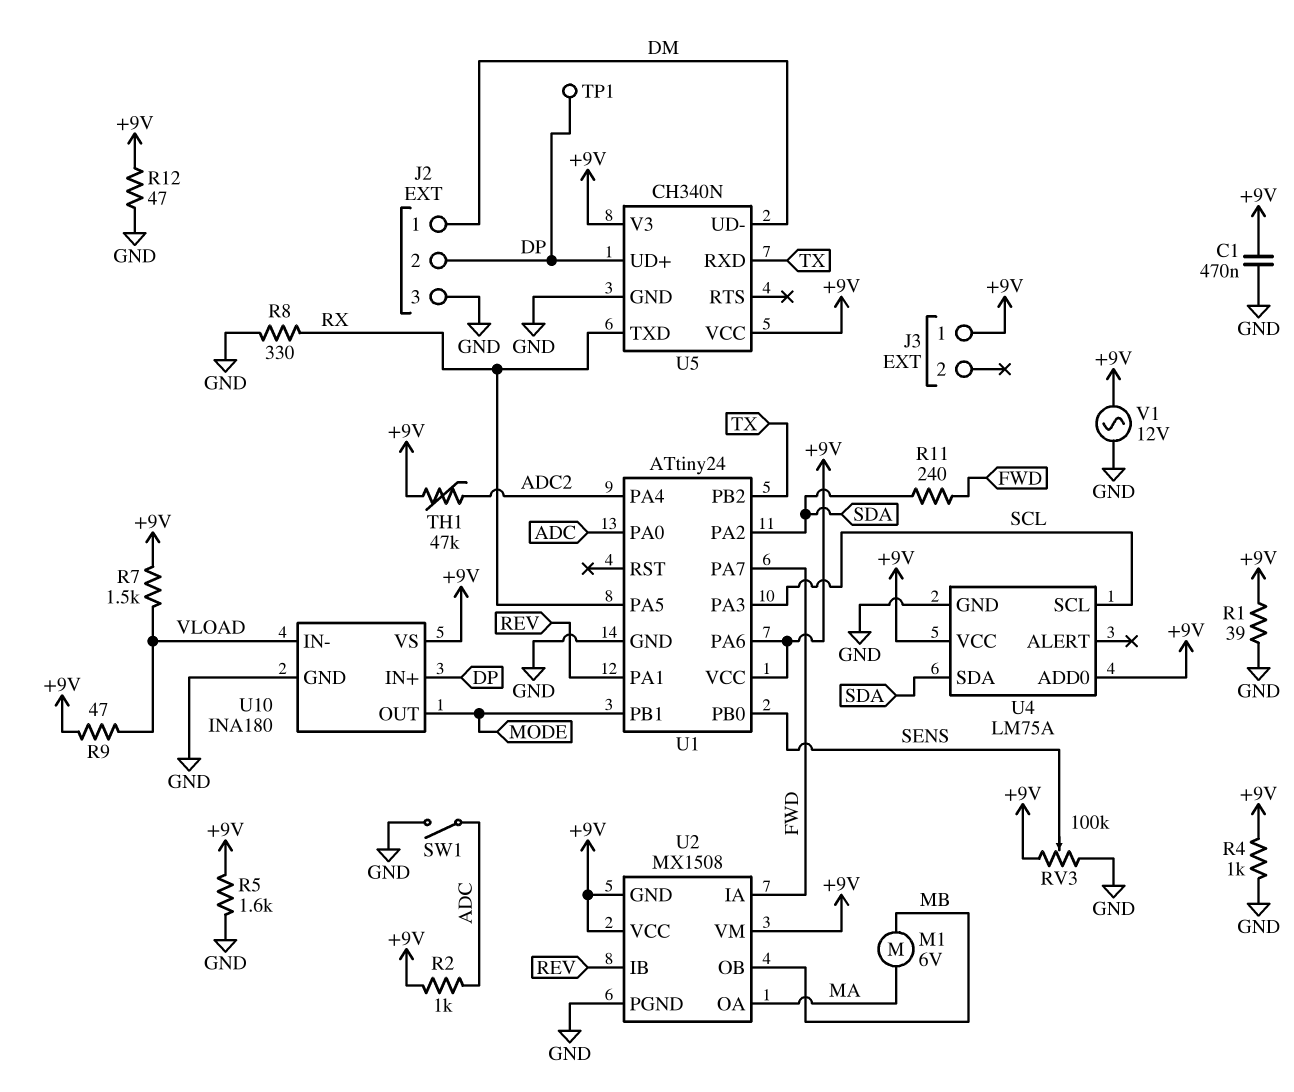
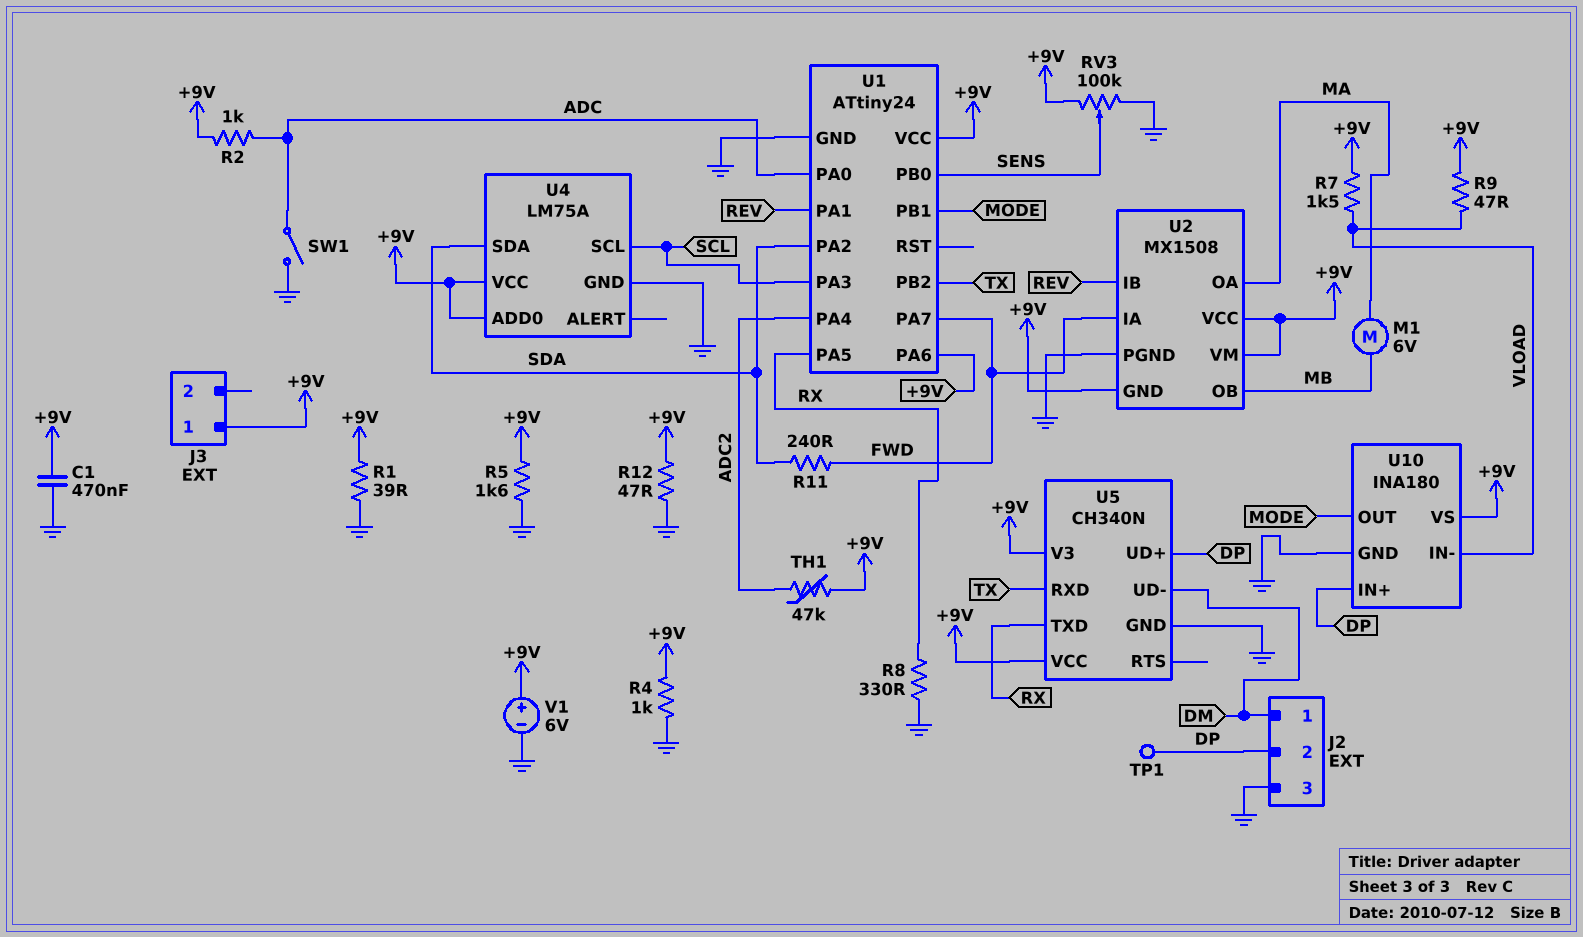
V1: AC 12V (+9V, GND) -> 6V (plus +9V, minus GND)

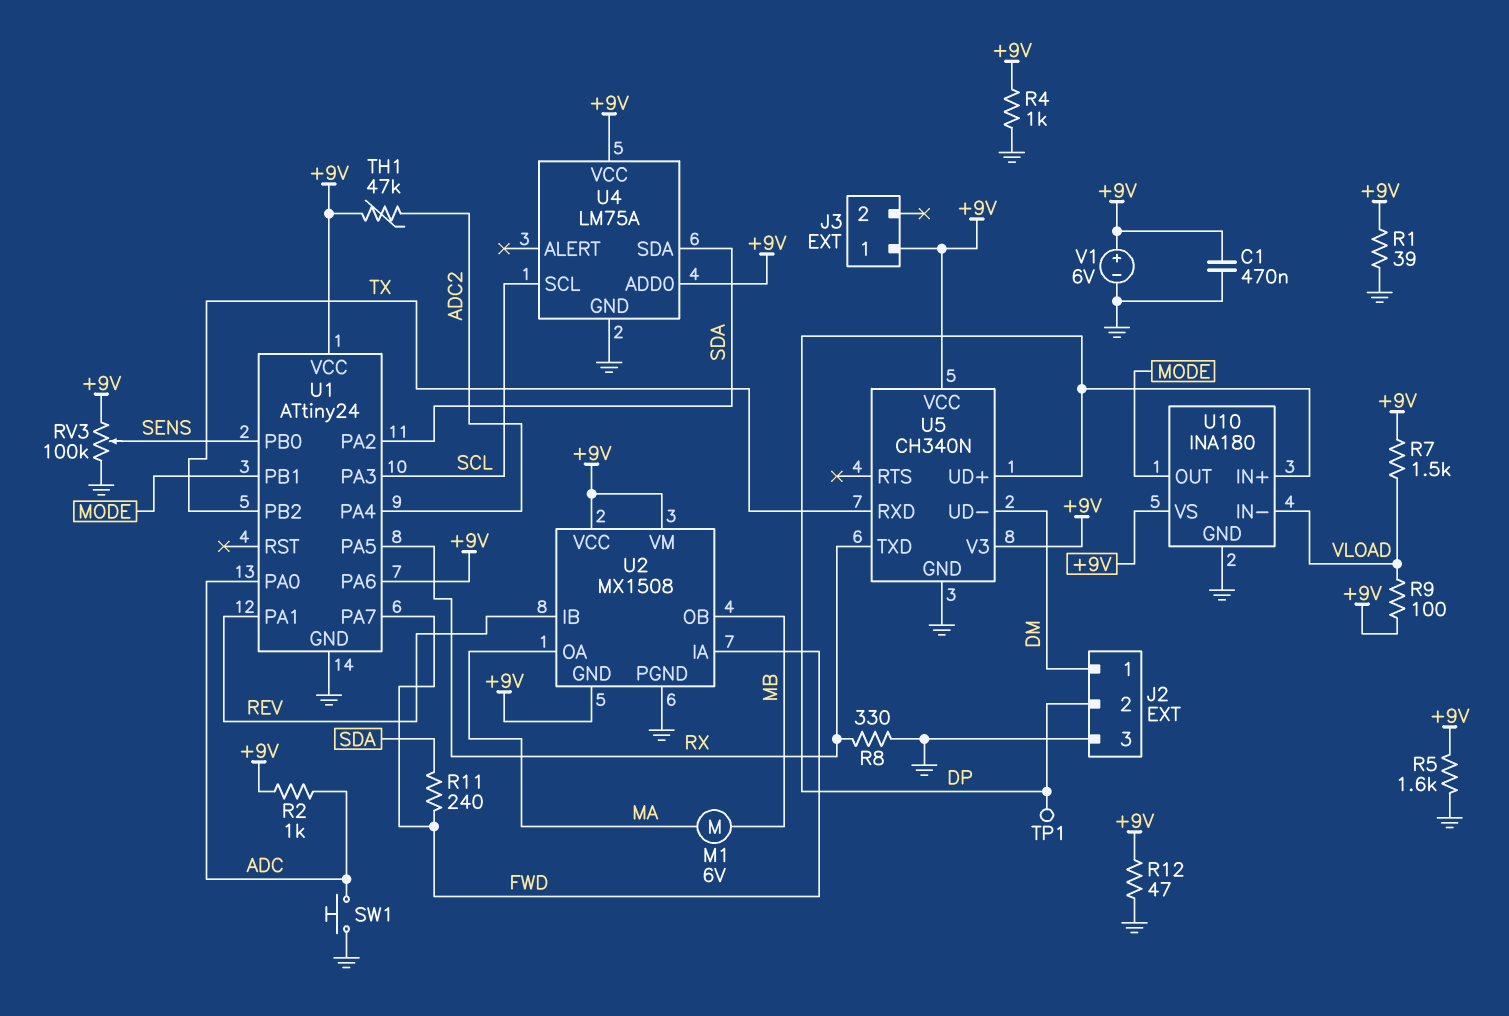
R9: 47 (+9V, VLOAD) -> 100 (+9V, VLOAD)
SW1: switch (ADC, GND) -> button (ADC, GND)

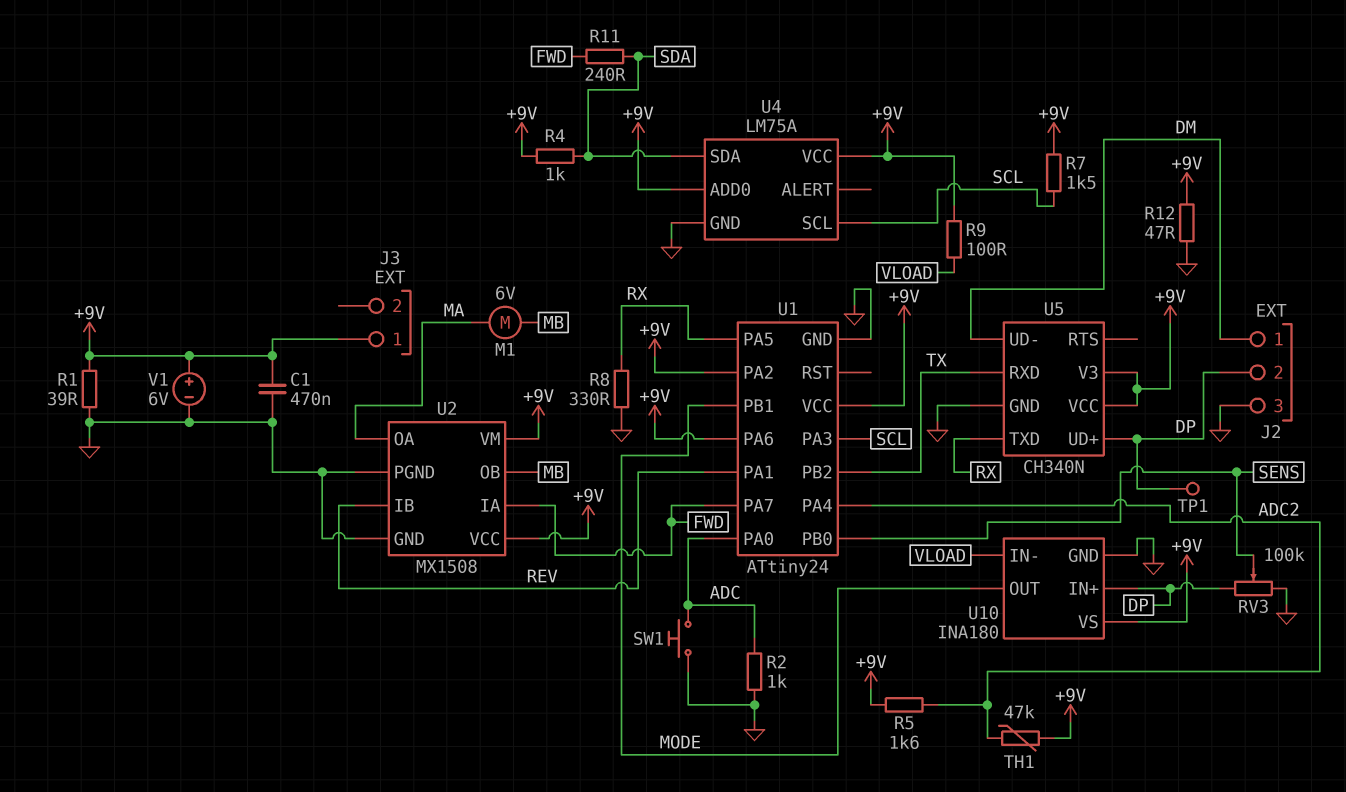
R2: 1k (+9V, ADC) -> 1k (ADC, GND)
R4: 1k (+9V, GND) -> 1k (+9V, SDA)
R5: 1.6k (+9V, GND) -> 1.6k (+9V, ADC2)
R7: 1.5k (+9V, VLOAD) -> 1.5k (+9V, SCL)
RV3: 100k (+9V, GND, wiper SENS) -> 100k (DP, GND, wiper SENS)
U1 pin PA2: SDA -> +9V
U2 pin GND: +9V -> GND

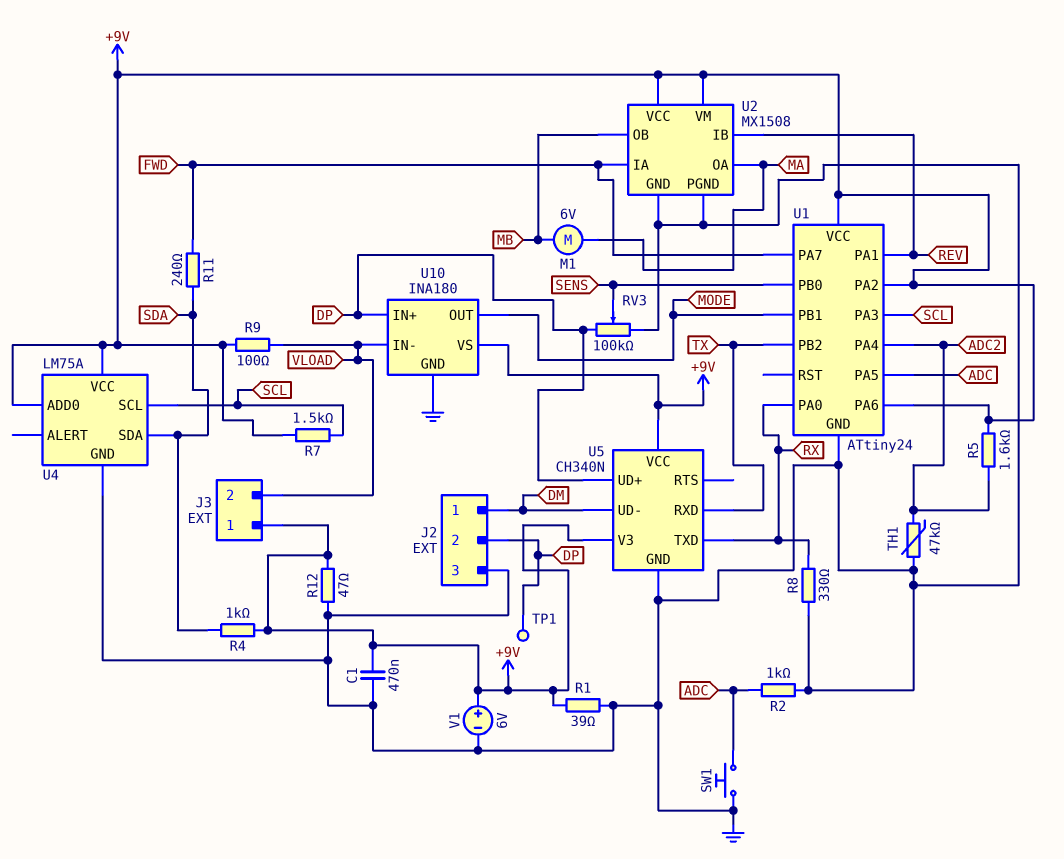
J3 pin 2: none -> VLOAD
TH1: 47k (+9V, ADC2) -> 47k (ADC2, GND)
U1 pin PA0: ADC -> RX
U1 pin PA5: RX -> ADC

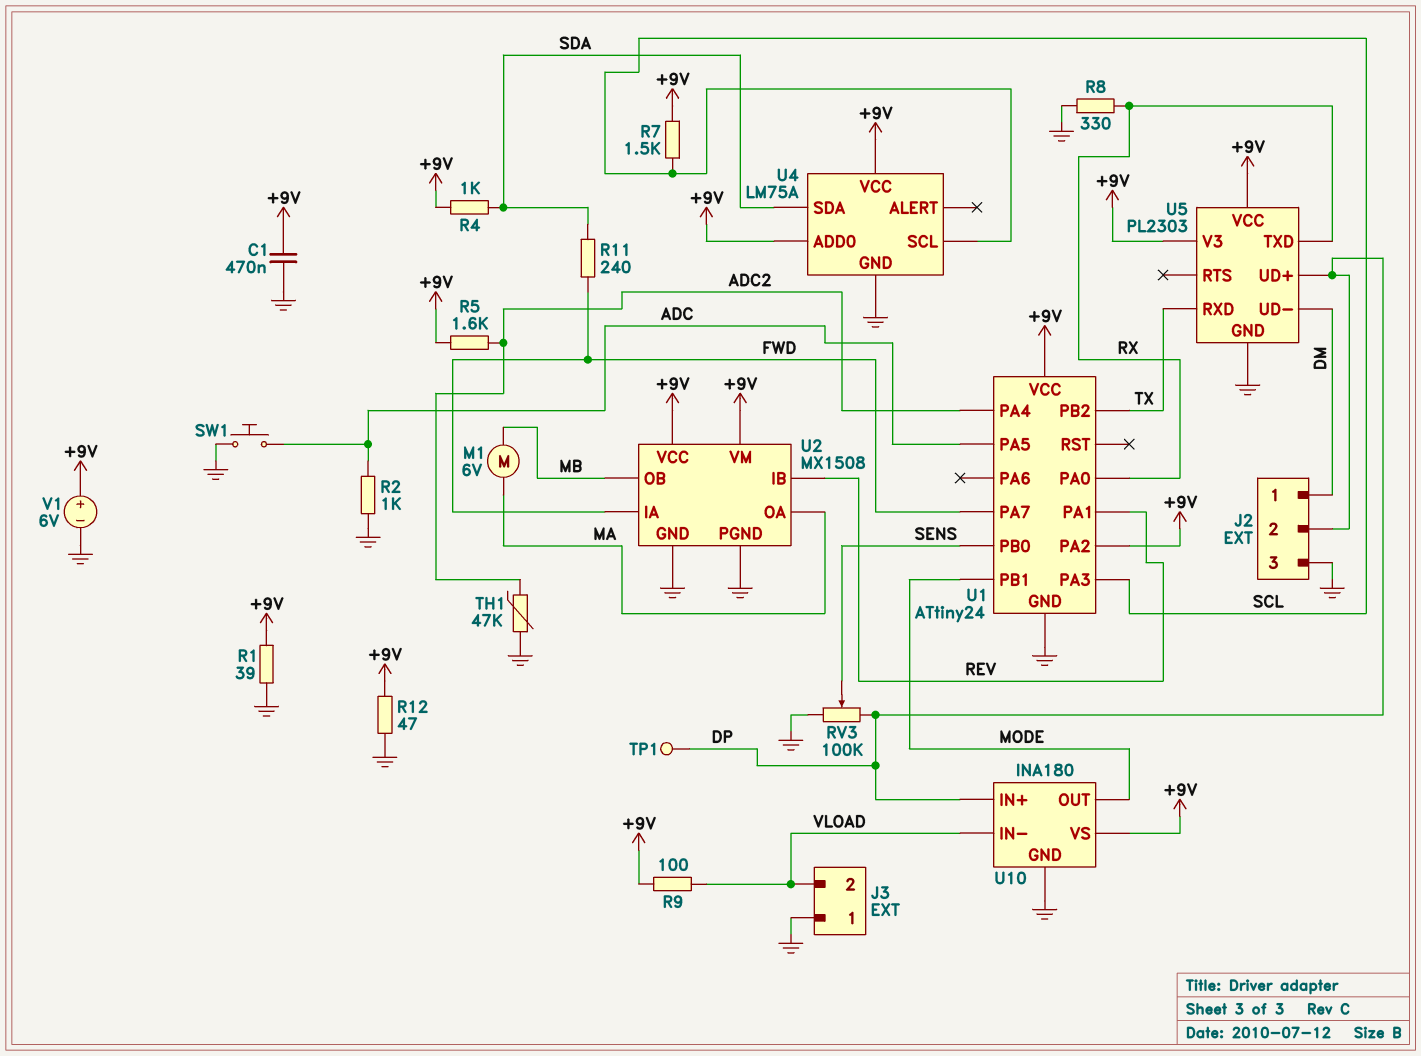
J3 pin 1: +9V -> GND
U1 pin PA6: +9V -> none
U5: CH340N -> PL2303

